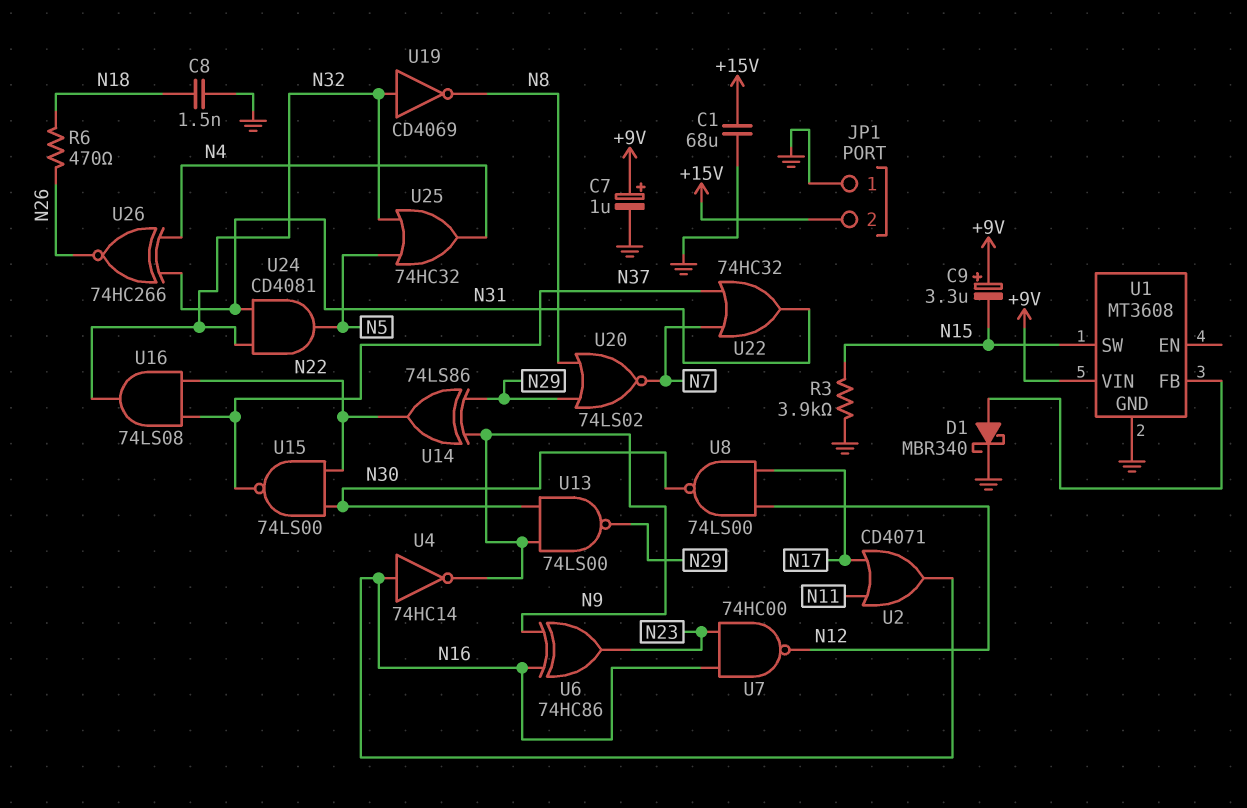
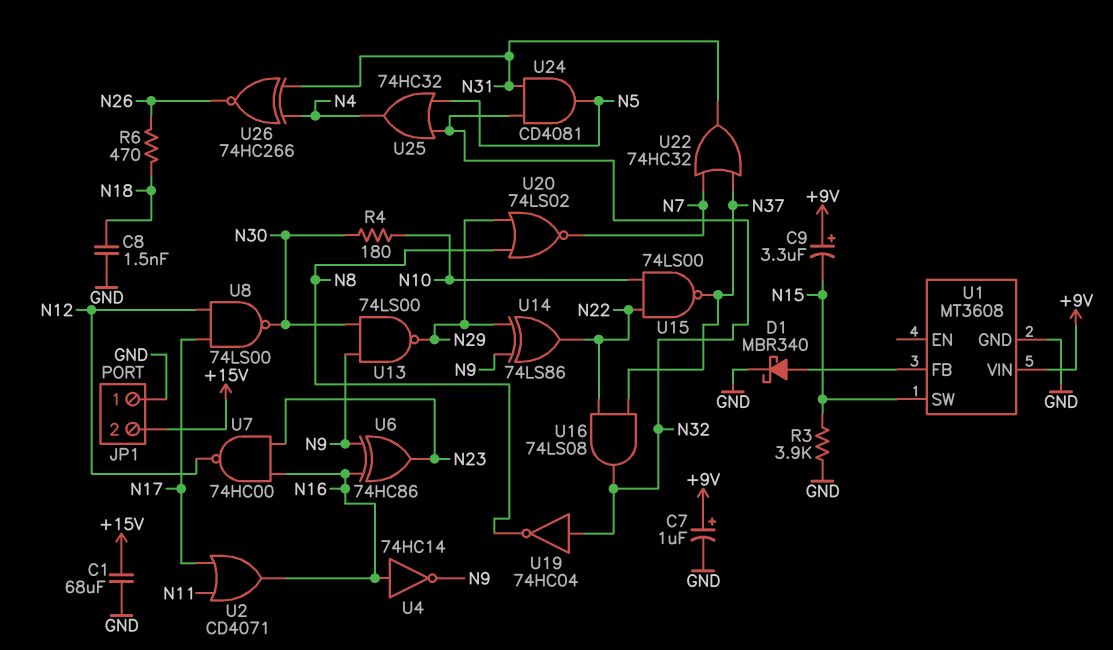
R4: none -> 180 (N10, N30)
U15: NAND 74LS00 (in N22, in N30, out N37) -> NAND 74LS00 (in N10, in N22, out N37)
U19: NOT CD4069 (in N32, out N8) -> NOT 74HC04 (in N32, out N8)

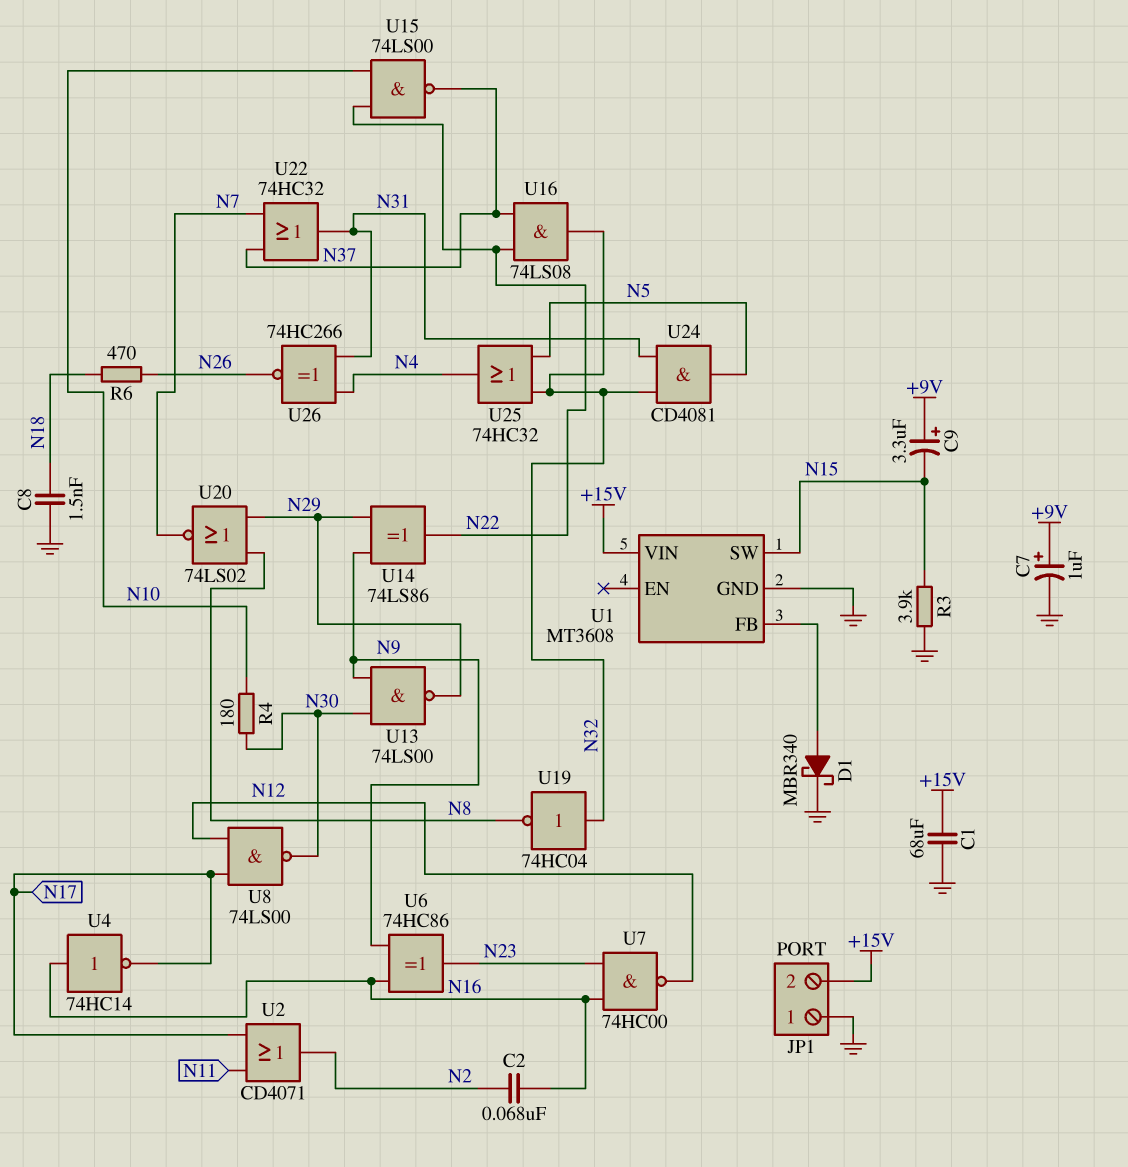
C2: none -> 68nF (N2, N16)
U1 pin VIN: +9V -> +15V
U2: OR CD4071 (in N11, in N17, out N16) -> OR CD4071 (in N11, in N17, out N2)
U4: NOT 74HC14 (in N16, out N9) -> NOT 74HC14 (in N16, out N17)

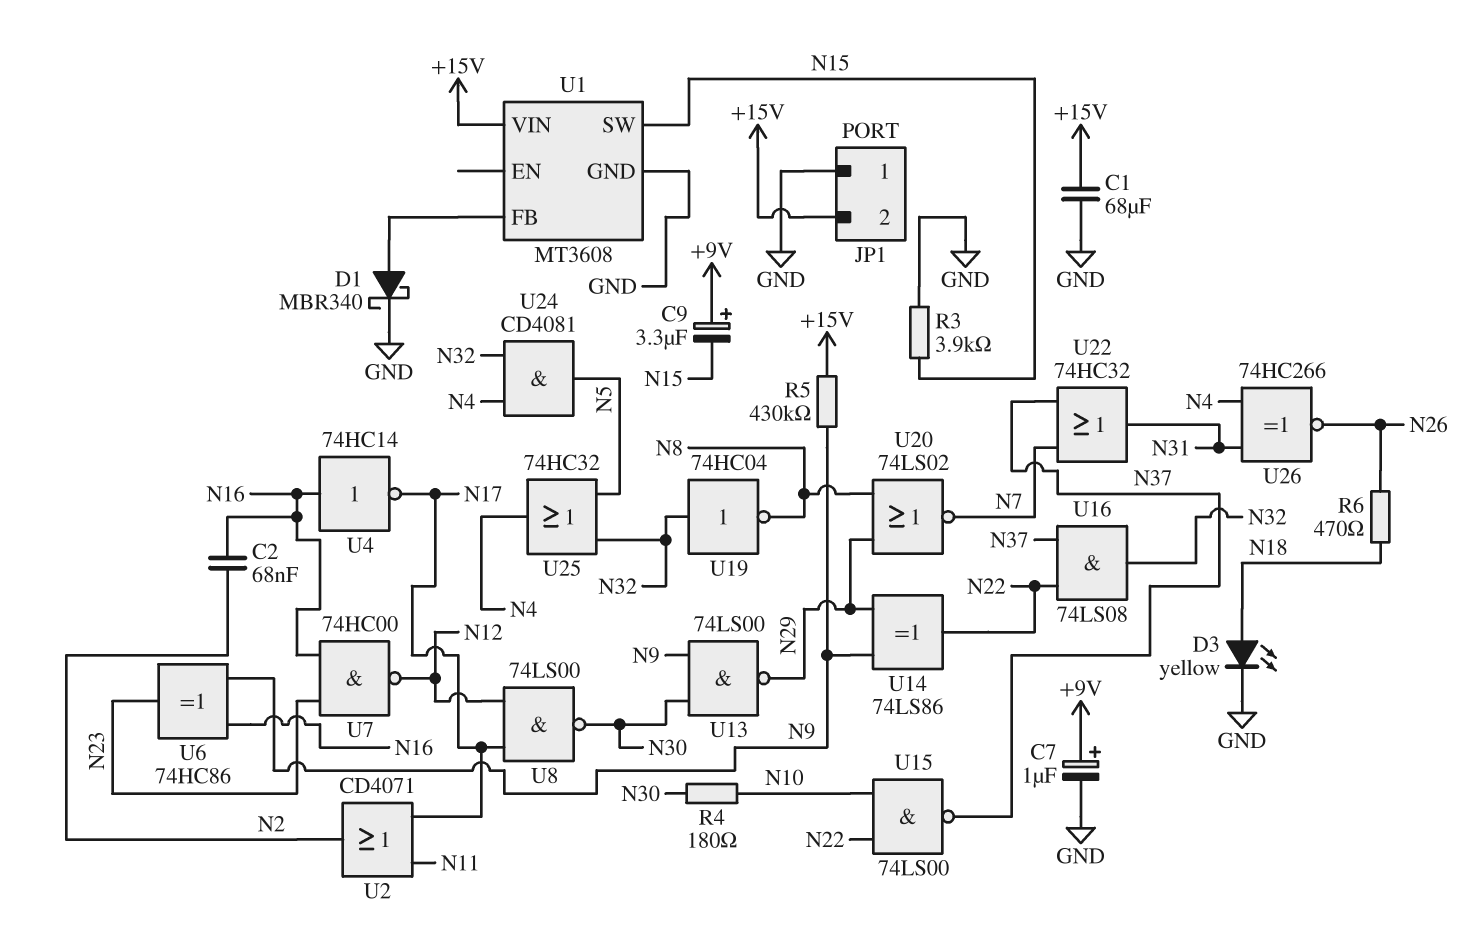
C8: 1.5nF (GND, N18) -> none
D3: none -> LED yellow (A N18, K GND)
R5: none -> 430k (+15V, N9)
U24: AND CD4081 (in N31, in N32, out N5) -> AND CD4081 (in N4, in N32, out N5)

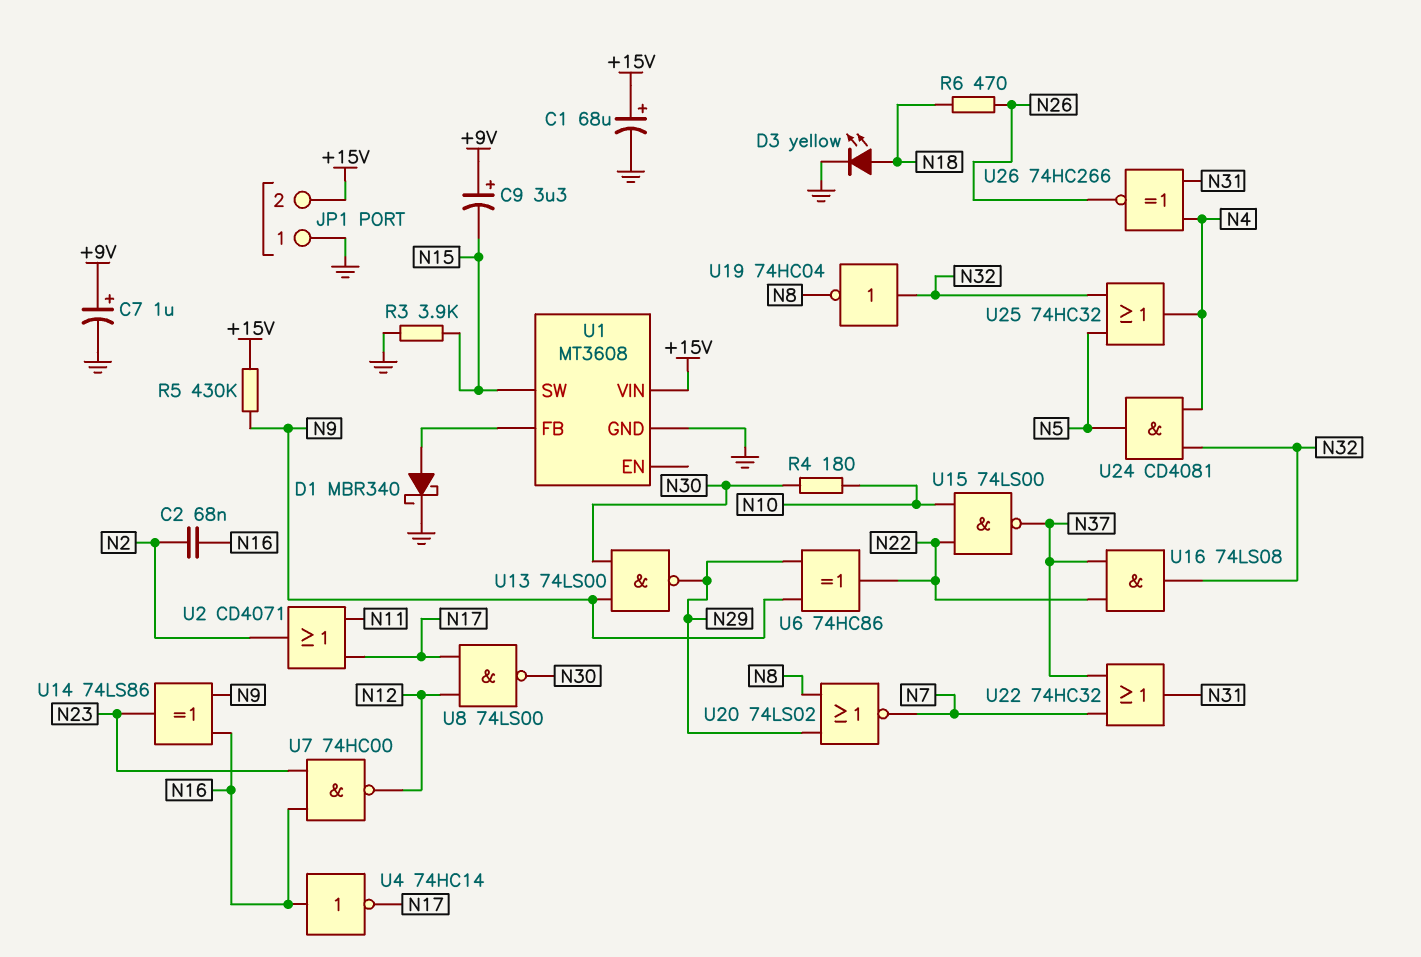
C1: 68uF (+15V, GND) -> 68uF (plus +15V, minus GND)
U6: XOR 74HC86 (in N9, in N16, out N23) -> XOR 74HC86 (in N9, in N29, out N22)
U14: XOR 74LS86 (in N9, in N29, out N22) -> XOR 74LS86 (in N9, in N16, out N23)

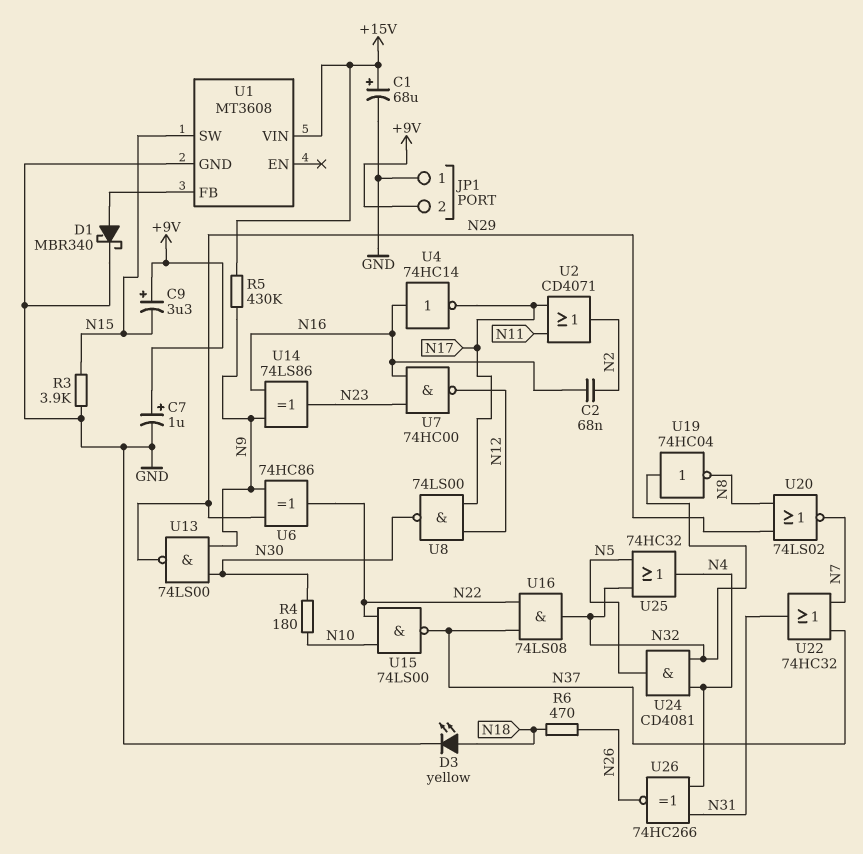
JP1 pin 2: +15V -> +9V

